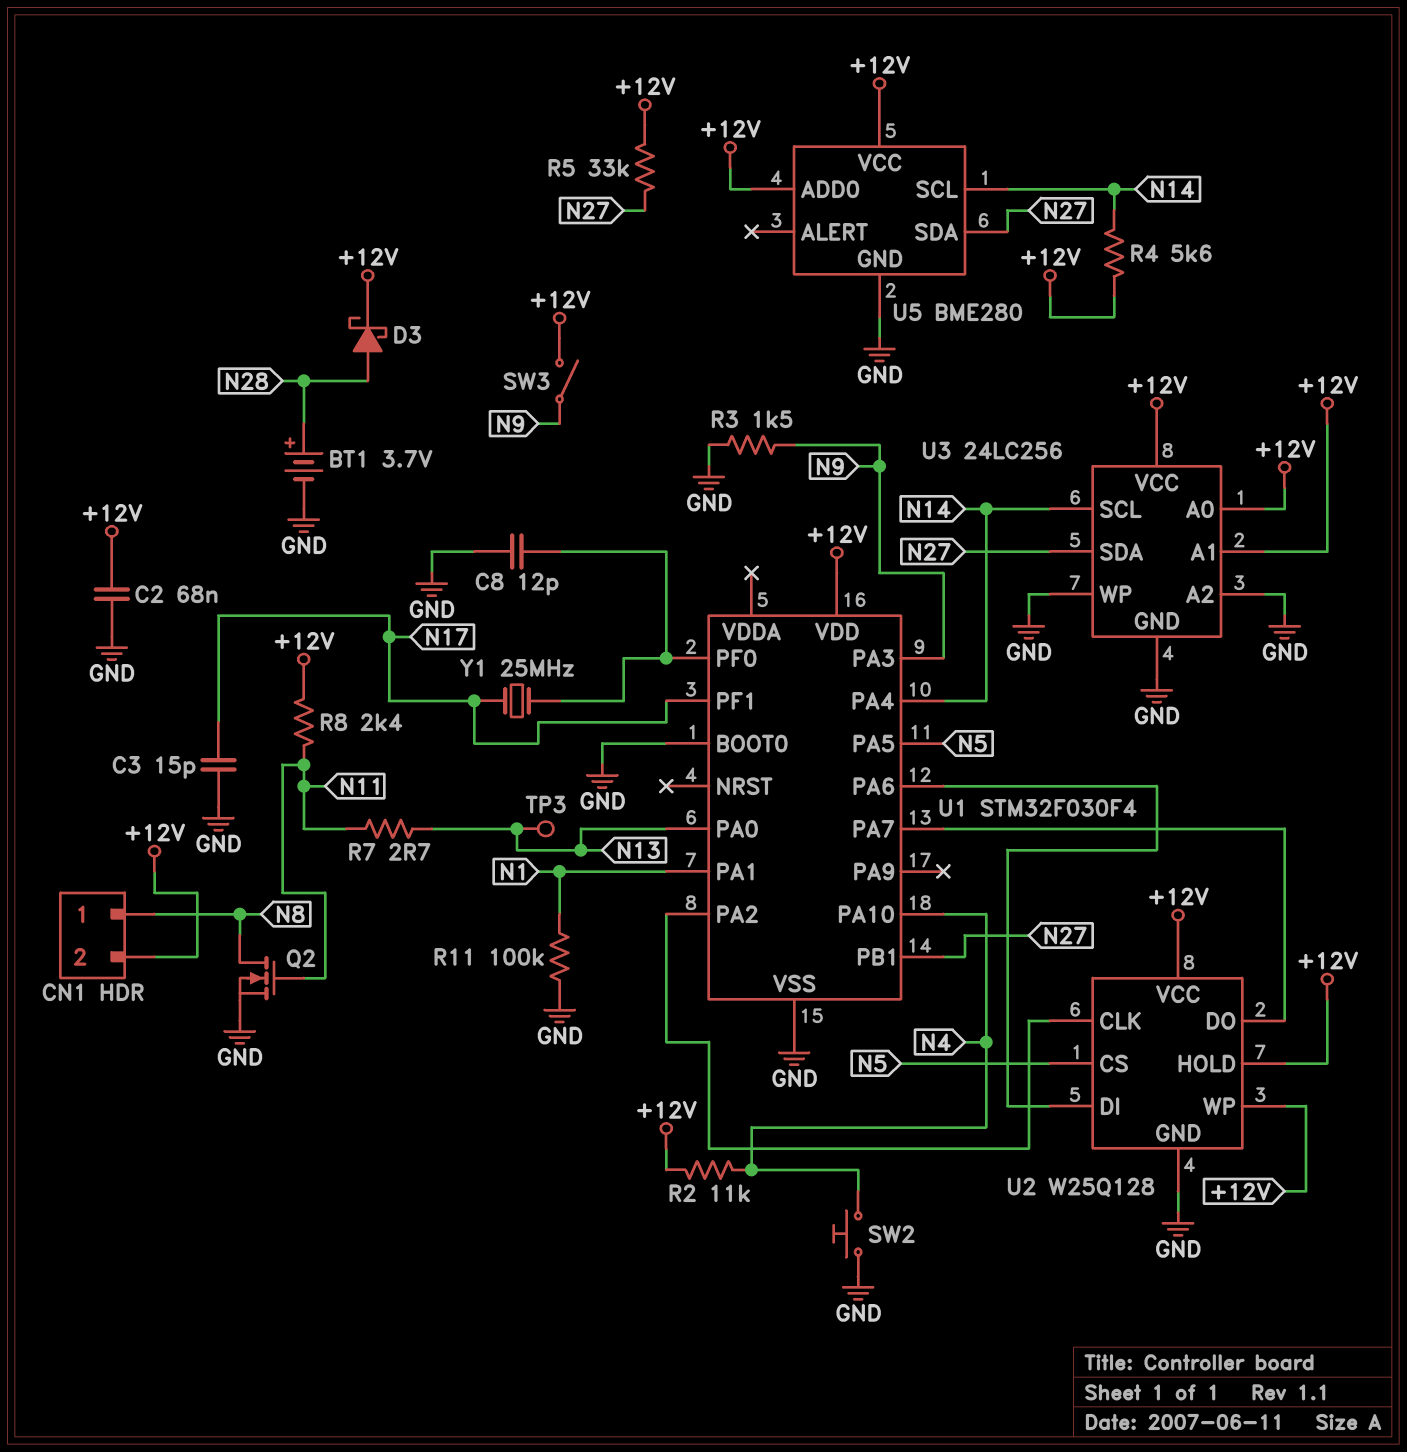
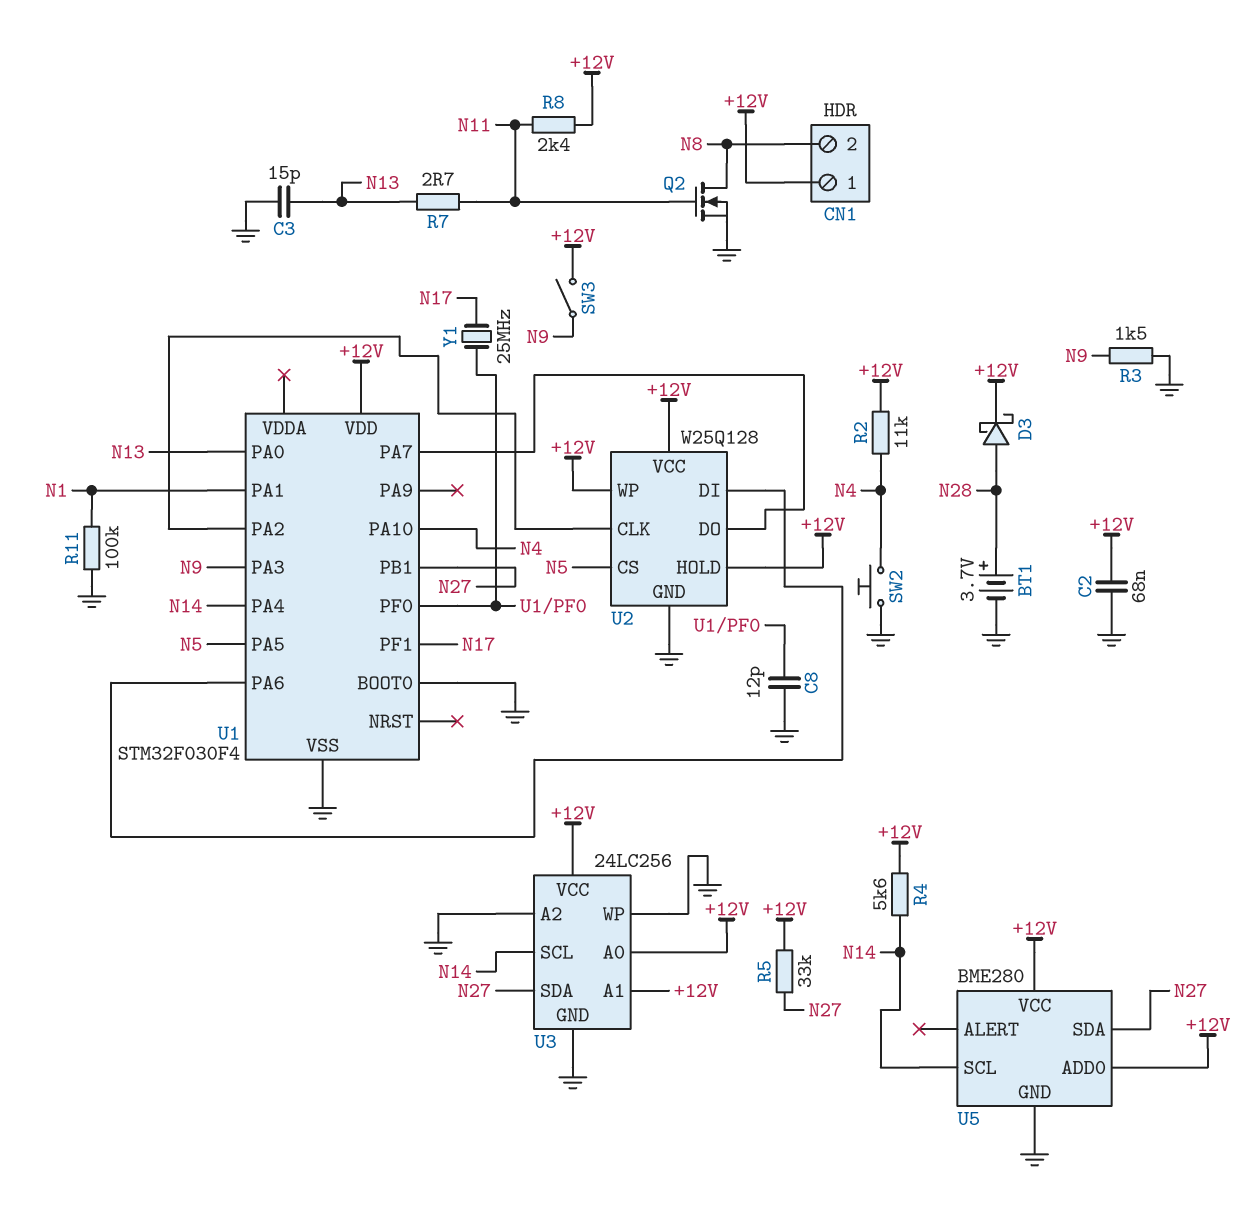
C3: 15pF (GND, N17) -> 15pF (GND, N13)
CN1 pin 1: N8 -> +12V
CN1 pin 2: +12V -> N8
TP3: test point (N13) -> none

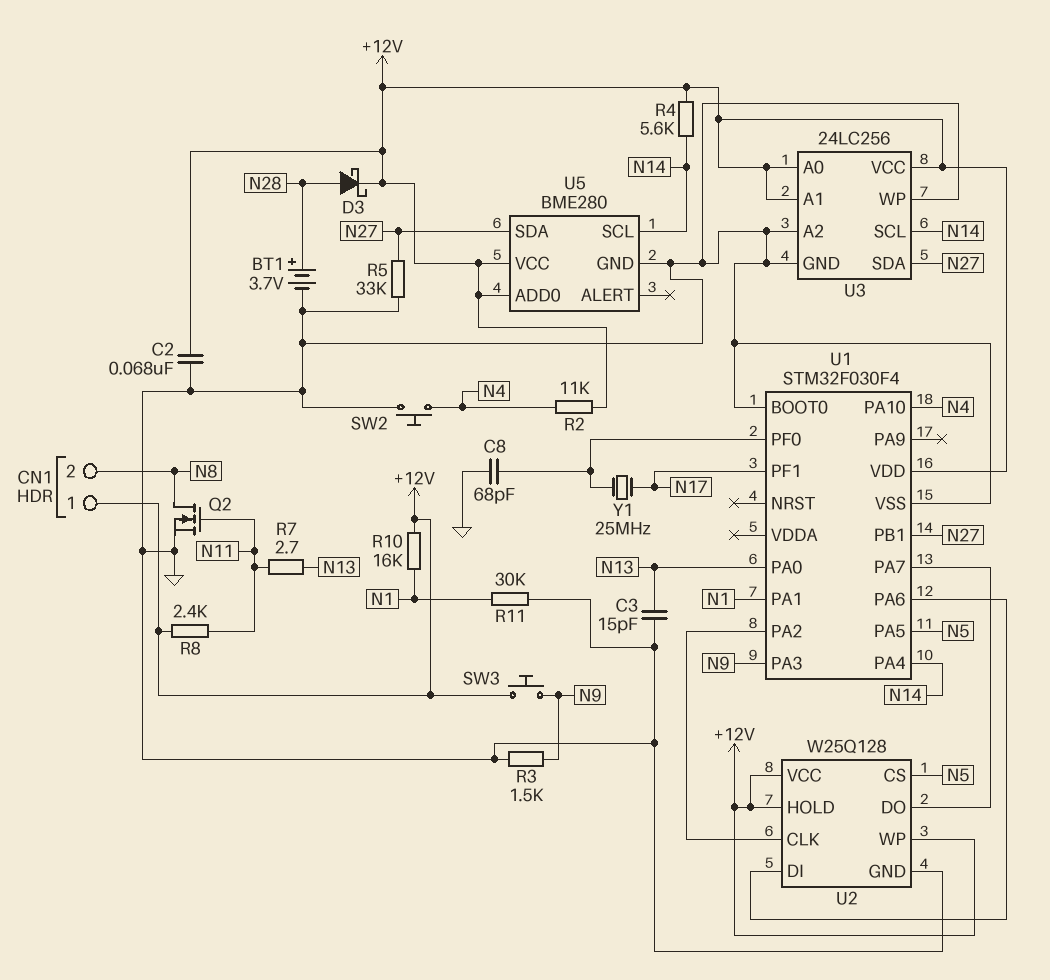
C8: 12pF (GND, U1/PF0) -> 68pF (GND, U1/PF0)
R5: 33k (+12V, N27) -> 33k (GND, N27)
R10: none -> 16k (+12V, N1)
R11: 100k (GND, N1) -> 30k (GND, N1)
SW3: switch (+12V, N9) -> button (+12V, N9)

